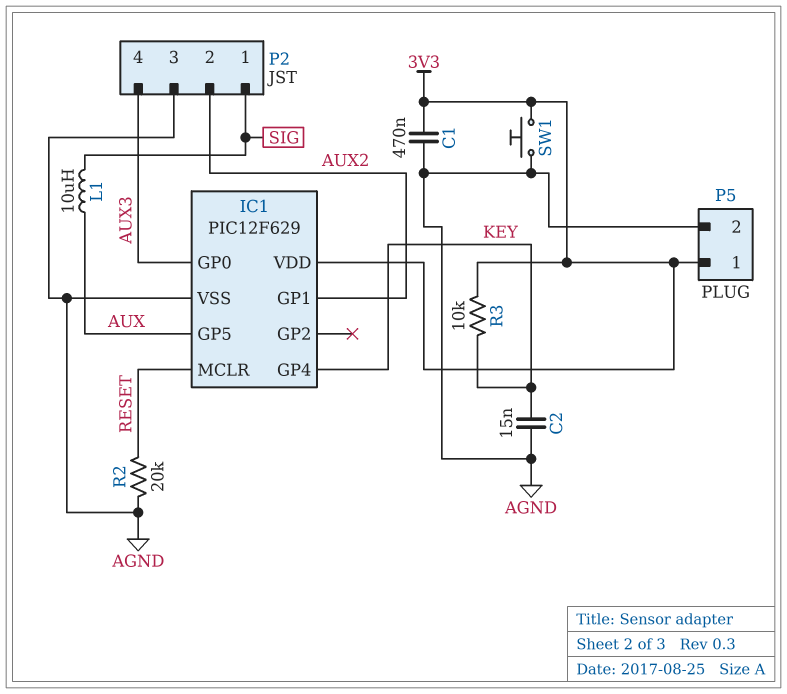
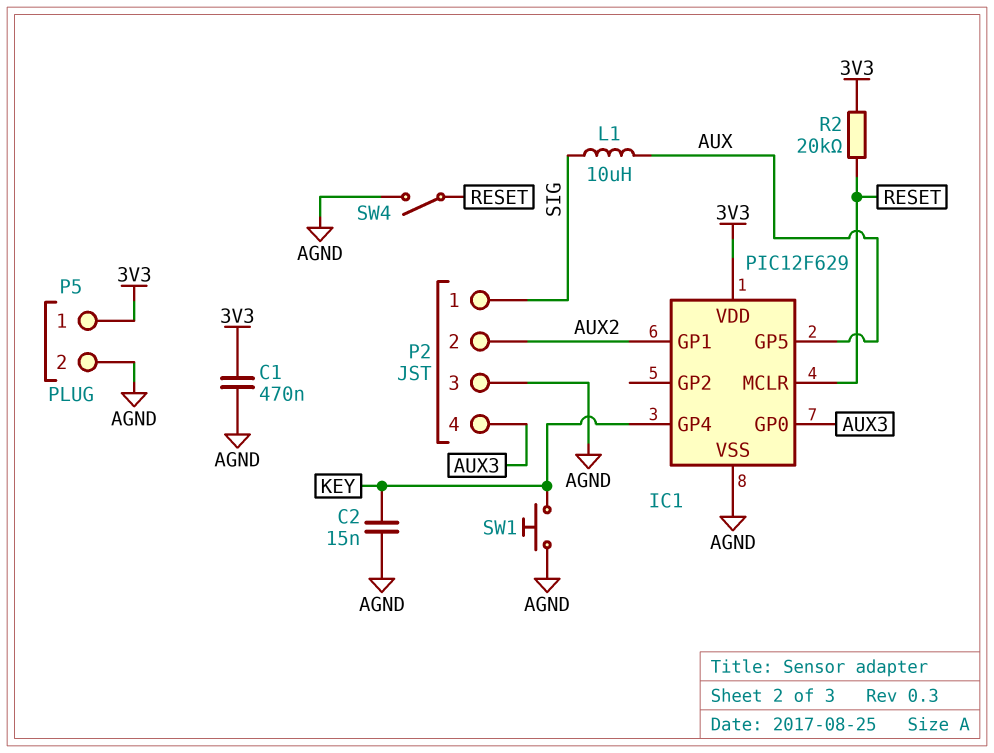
R2: 20k (AGND, RESET) -> 20k (3V3, RESET)
R3: 10k (3V3, KEY) -> none
SW1: button (3V3, AGND) -> button (AGND, KEY)
SW4: none -> switch (AGND, RESET)

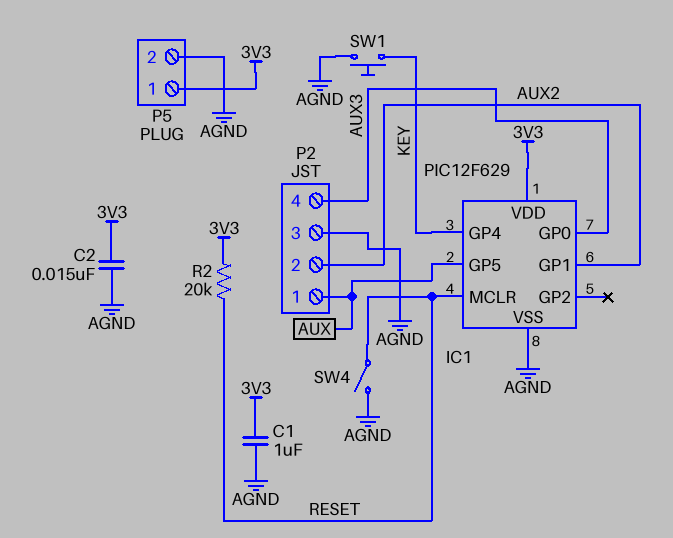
C1: 470nF (3V3, AGND) -> 1uF (3V3, AGND)
C2: 15nF (AGND, KEY) -> 15nF (3V3, AGND)
L1: 10uH (AUX, SIG) -> none
P2 pin 1: SIG -> AUX

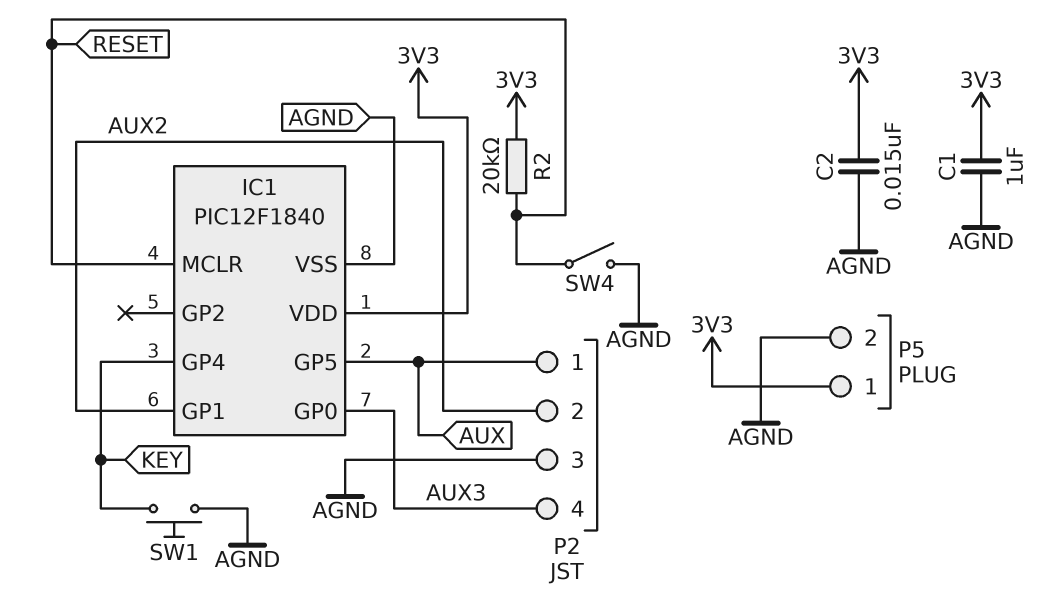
IC1: PIC12F629 -> PIC12F1840

